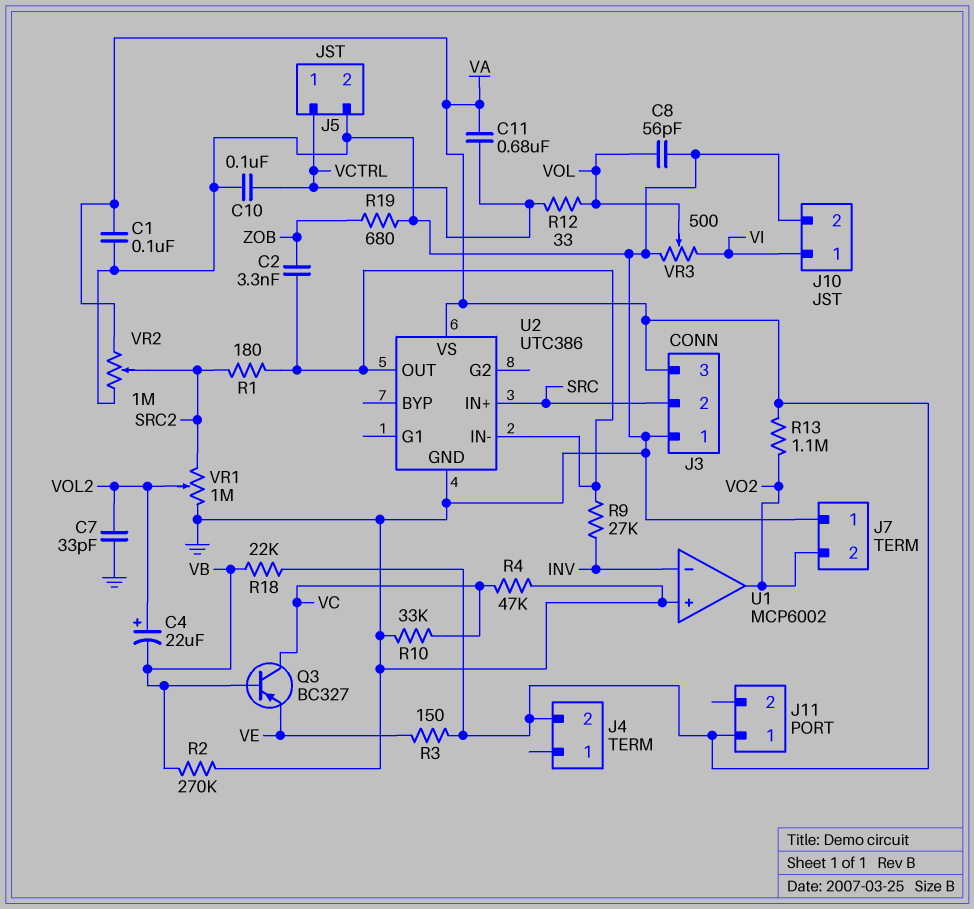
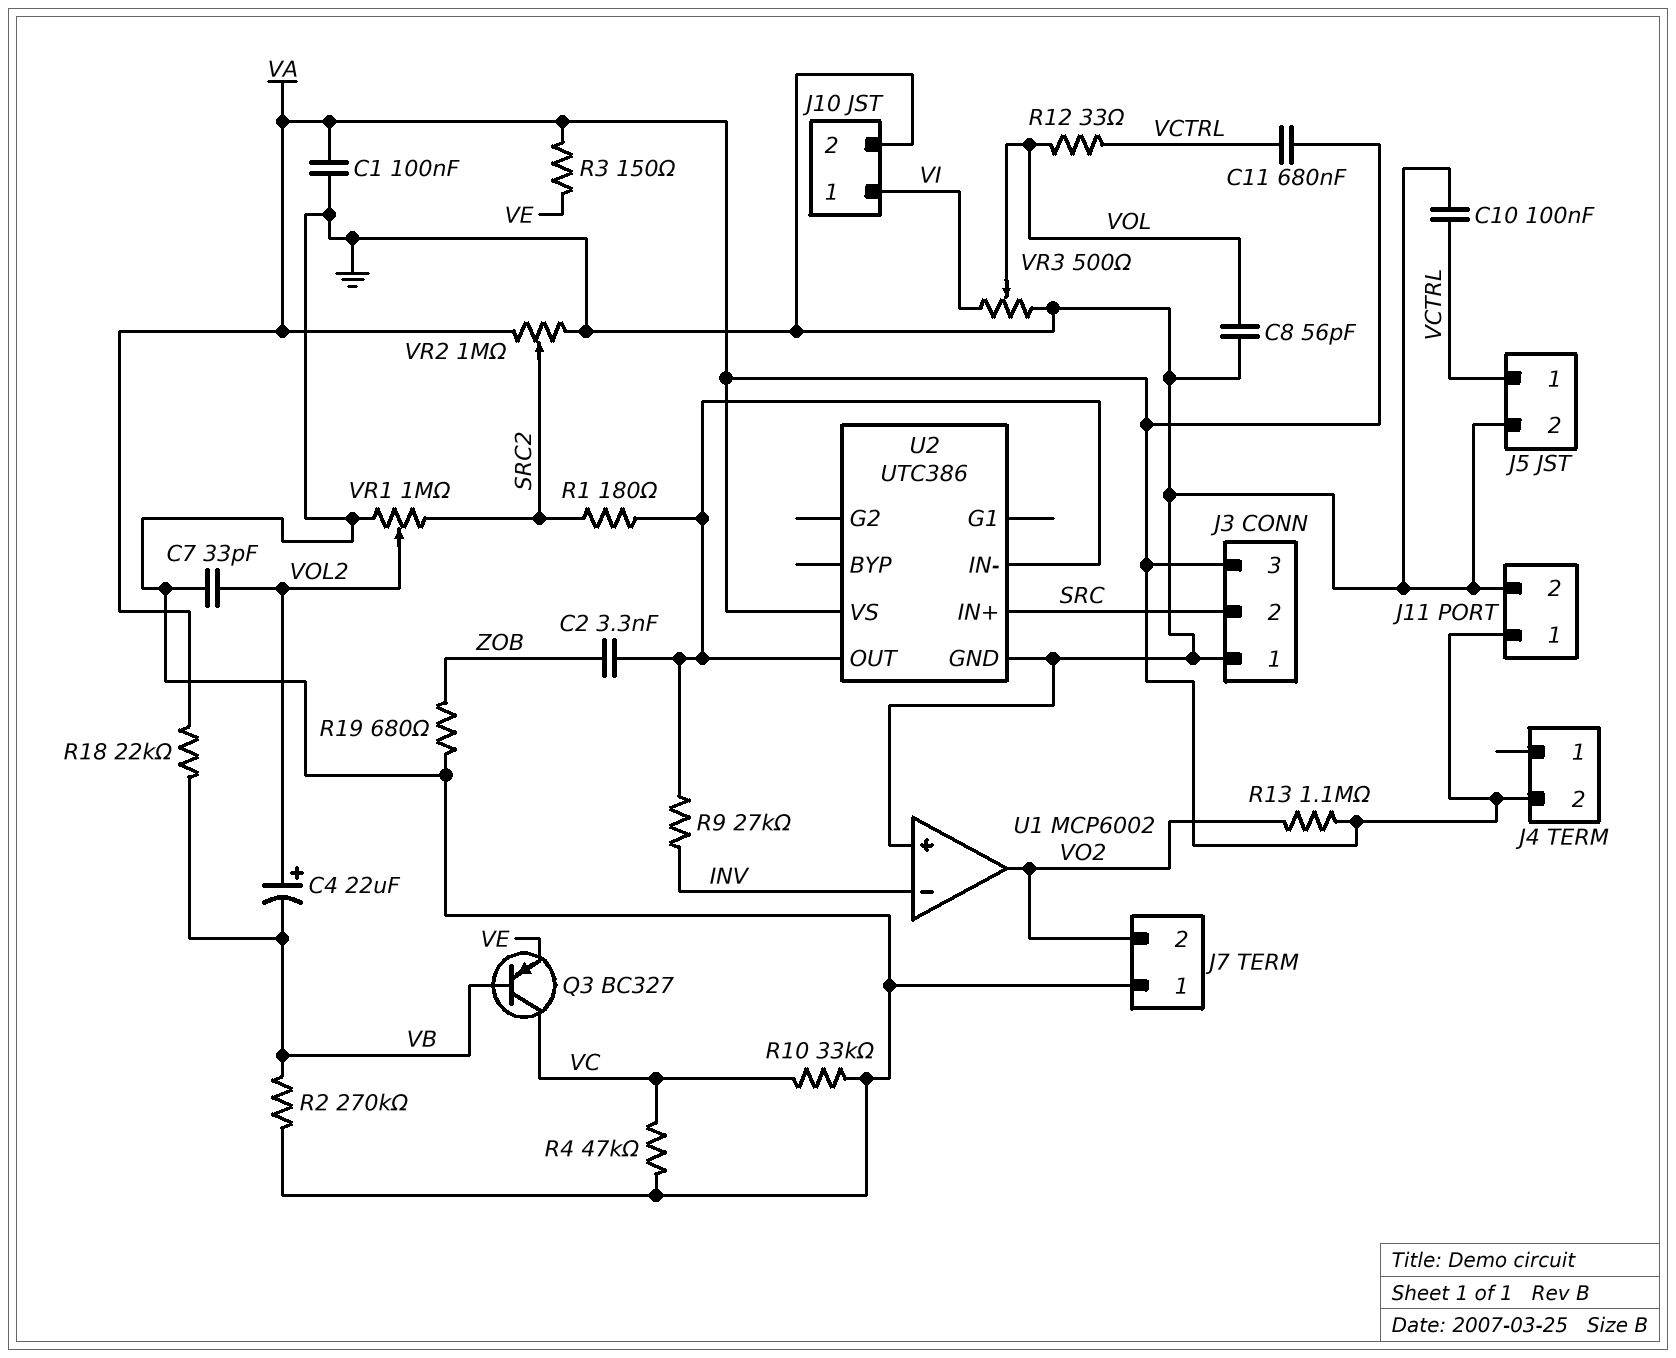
J11 pin 2: none -> GND

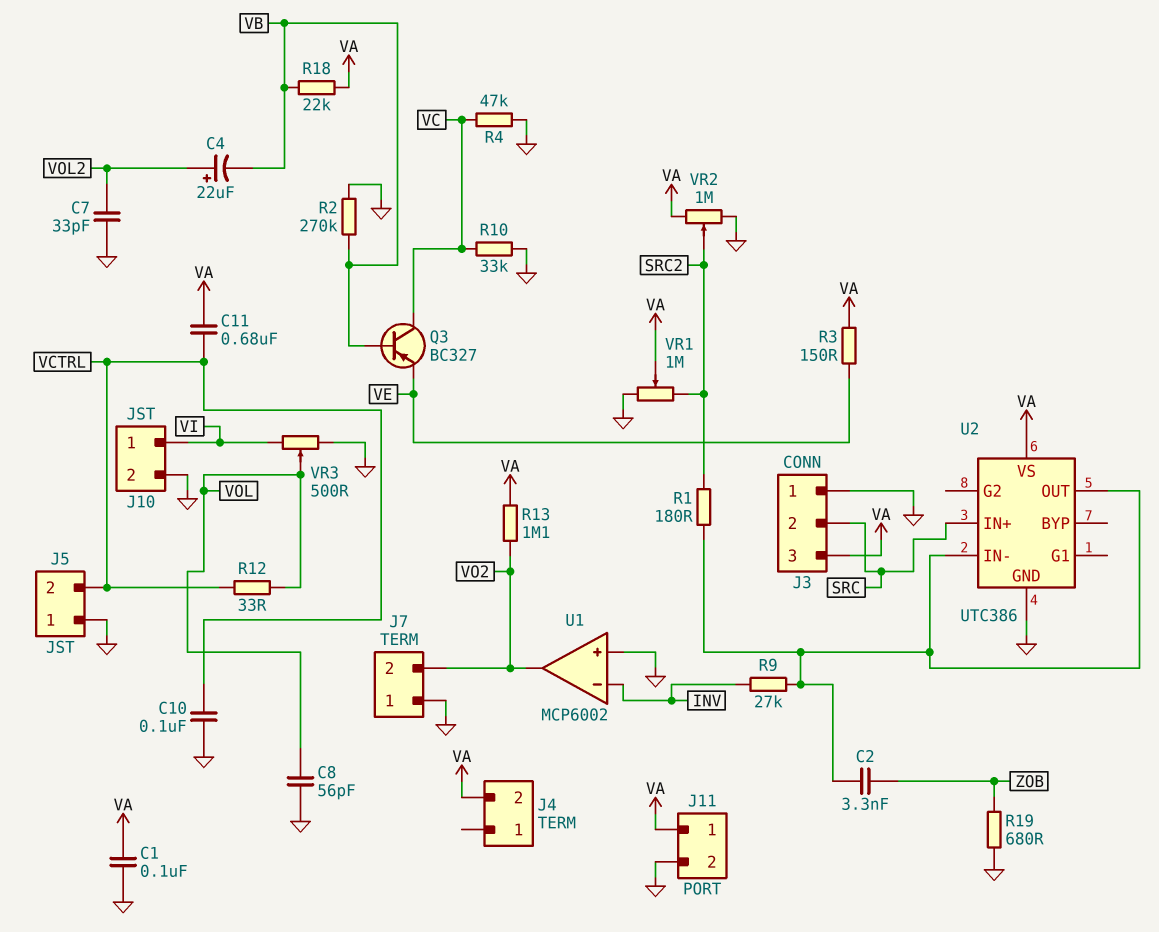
J5 pin 1: VCTRL -> GND
J5 pin 2: GND -> VCTRL
VR1: 1M (GND, SRC2, wiper VOL2) -> 1M (GND, SRC2, wiper VA)

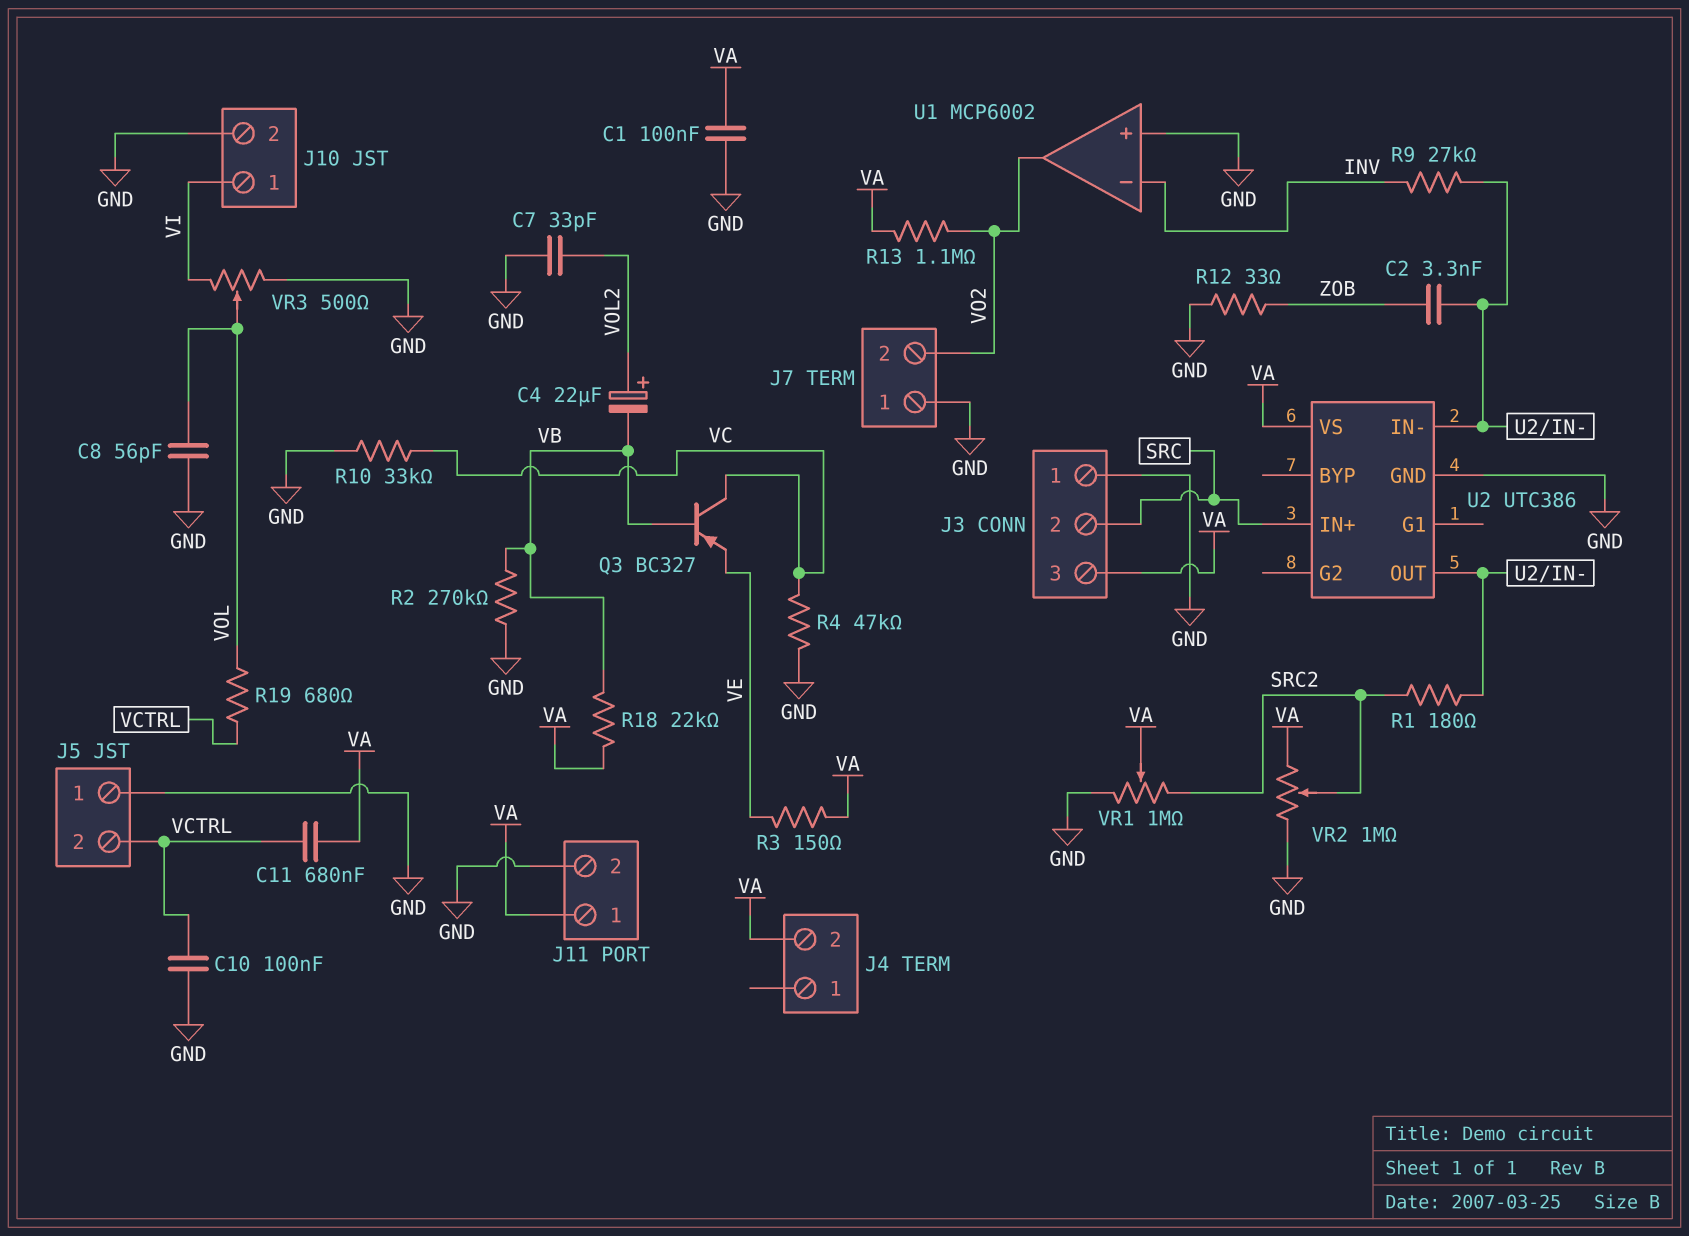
R12: 33 (VCTRL, VOL) -> 33 (GND, ZOB)
R19: 680 (GND, ZOB) -> 680 (VCTRL, VOL)

